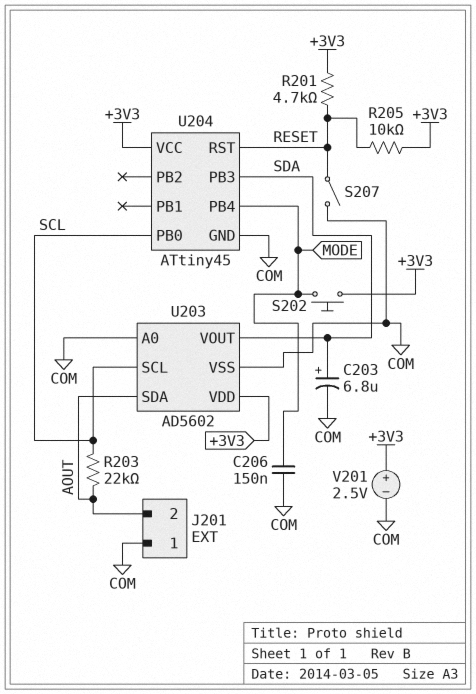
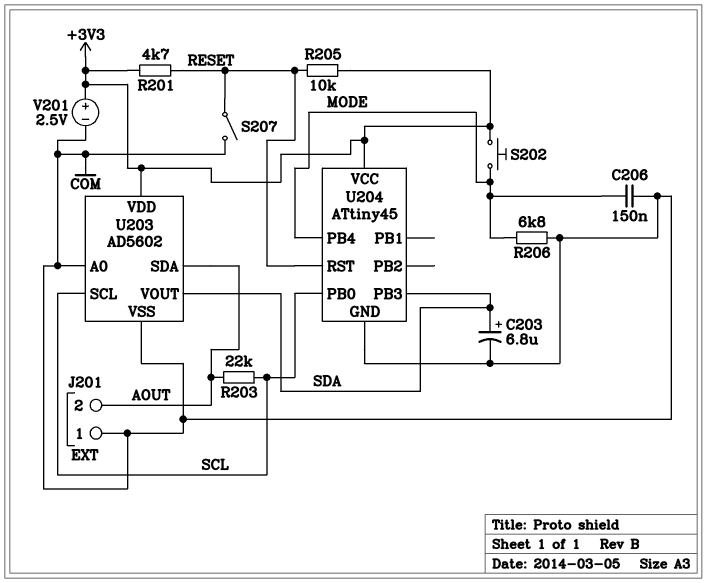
R206: none -> 6.8k (COM, MODE)

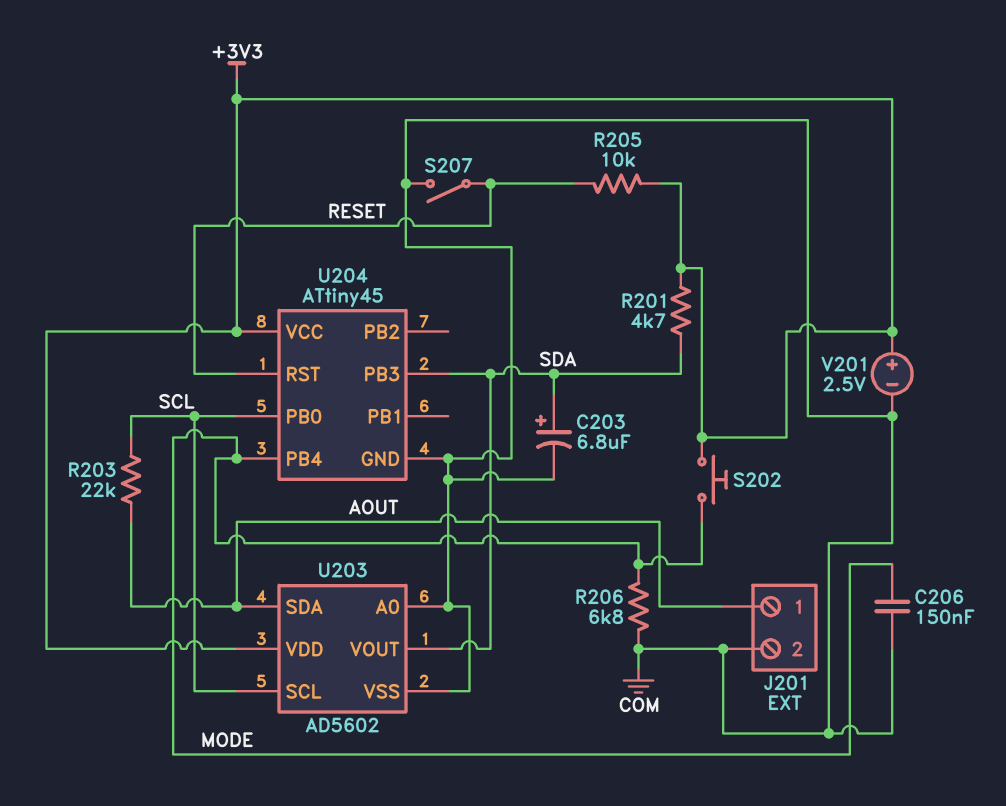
J201 pin 1: COM -> AOUT
J201 pin 2: AOUT -> COM
R201: 4.7k (+3V3, RESET) -> 4.7k (+3V3, SDA)

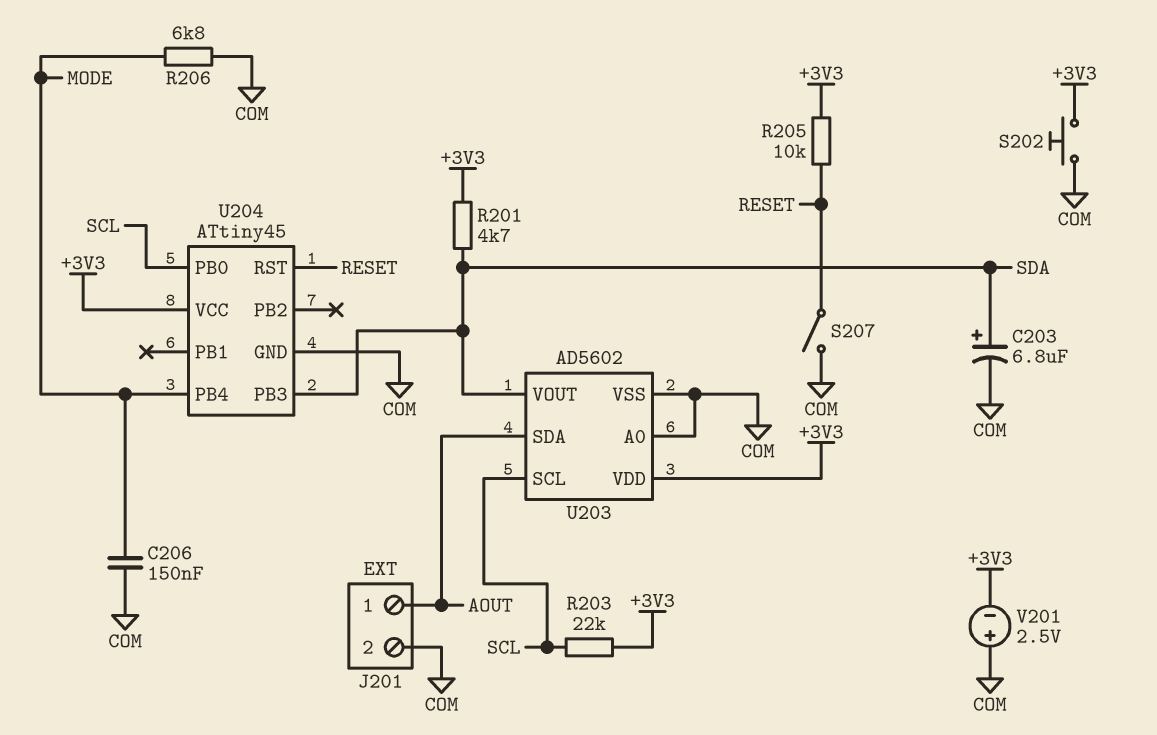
R203: 22k (AOUT, SCL) -> 22k (+3V3, SCL)
S202: button (+3V3, MODE) -> button (+3V3, COM)
V201: 2.5V (plus +3V3, minus COM) -> 2.5V (plus COM, minus +3V3)

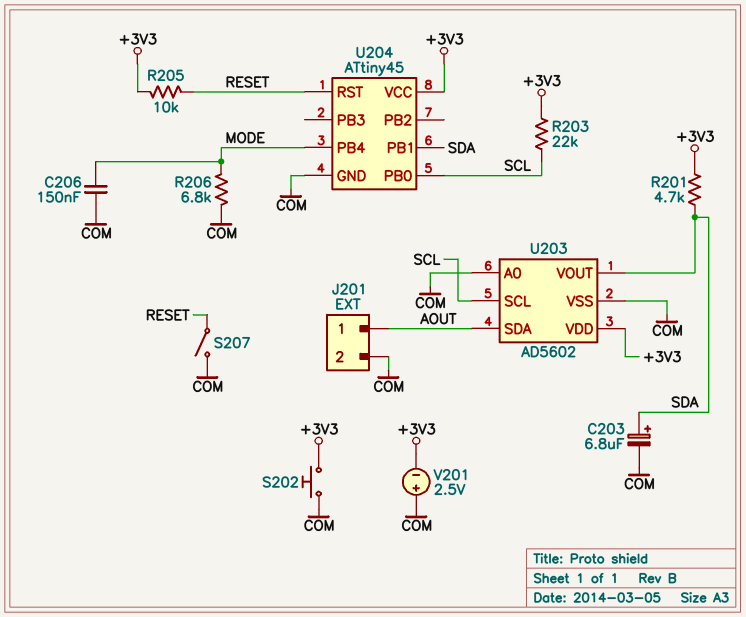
U204 pin PB1: none -> SDA
U204 pin PB3: SDA -> none

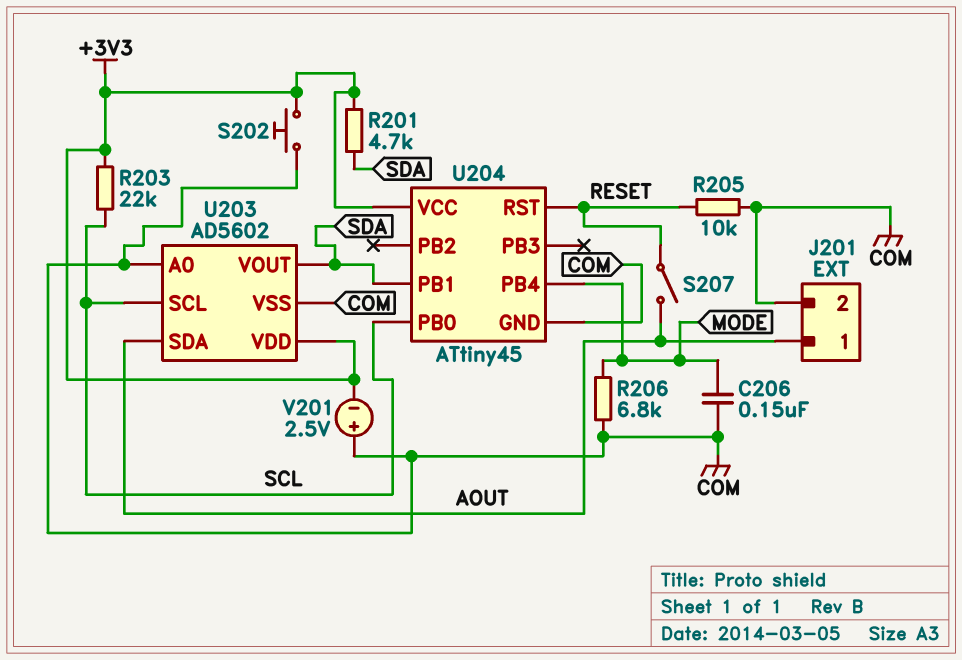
C203: 6.8uF (plus SDA, minus COM) -> none
R205: 10k (+3V3, RESET) -> 10k (COM, RESET)
S207: switch (COM, RESET) -> switch (AOUT, RESET)

